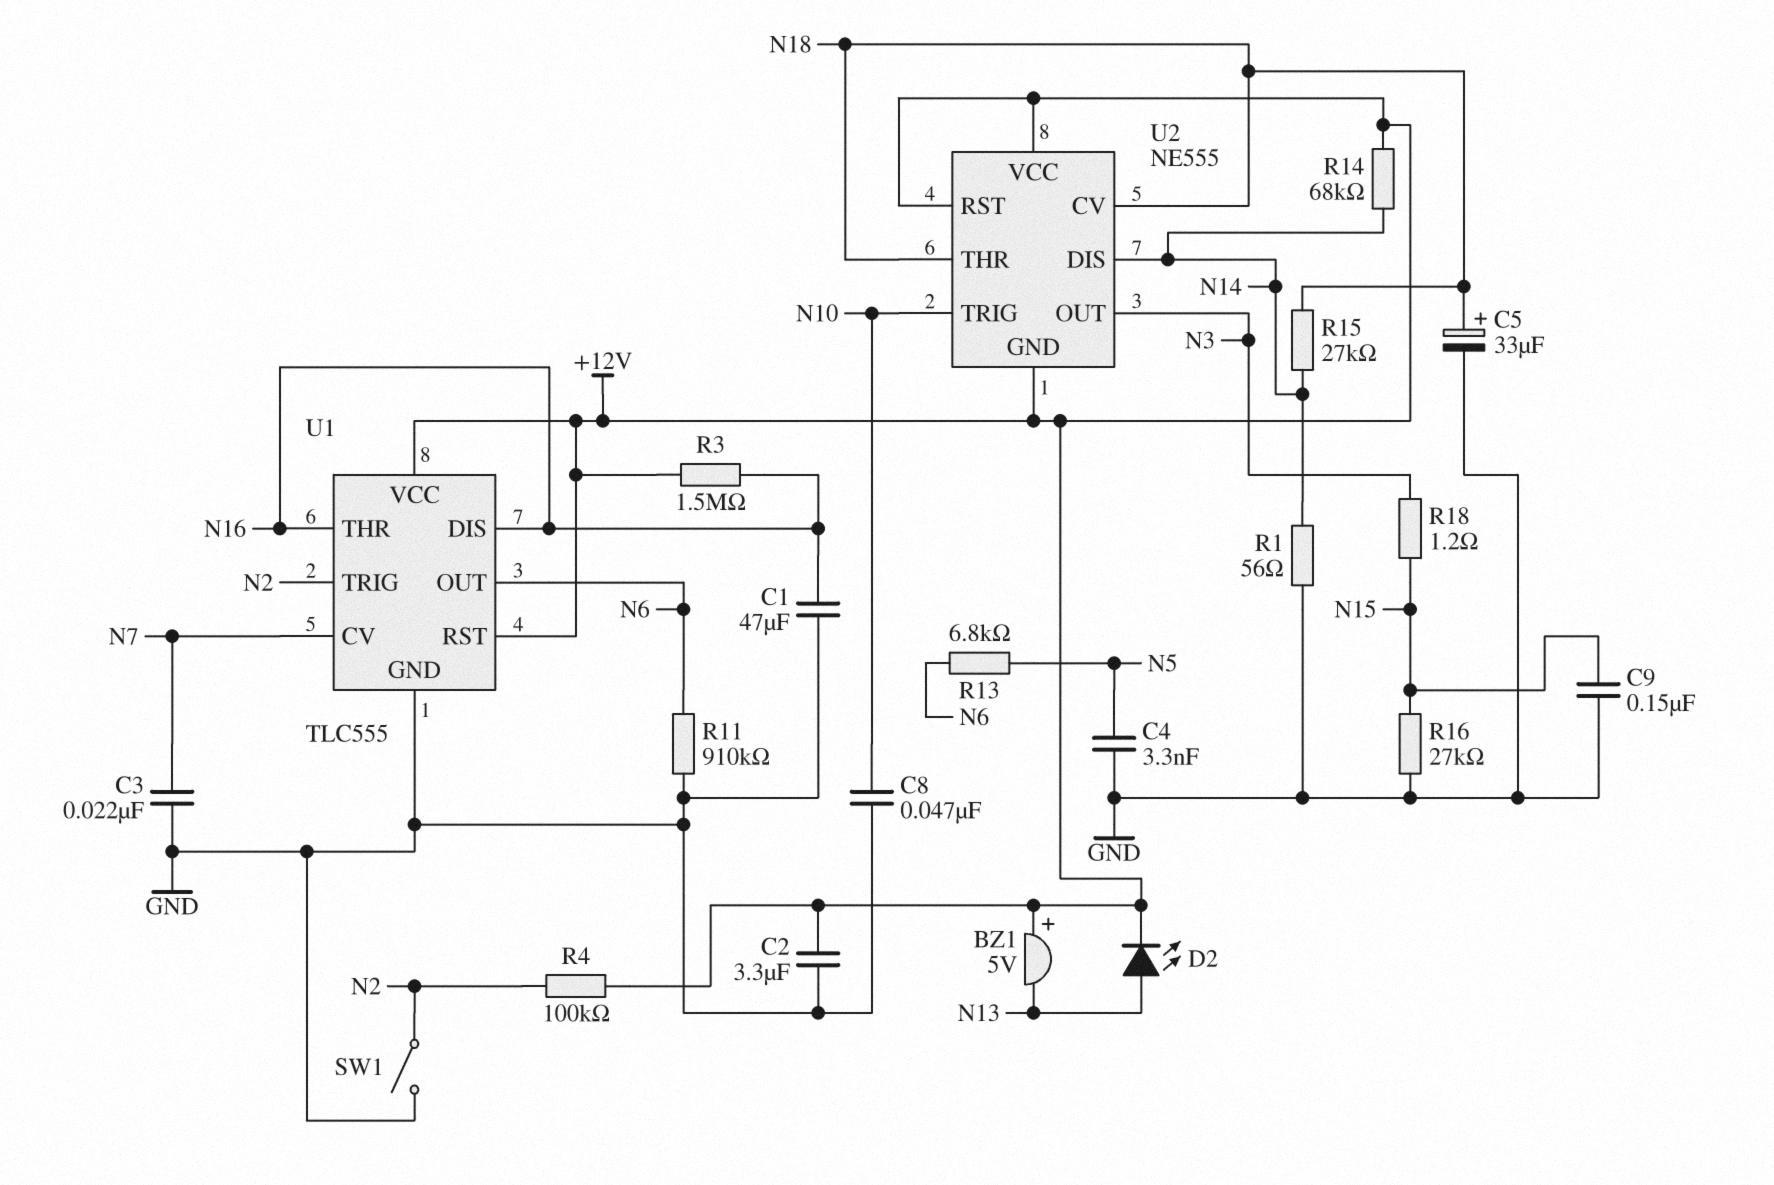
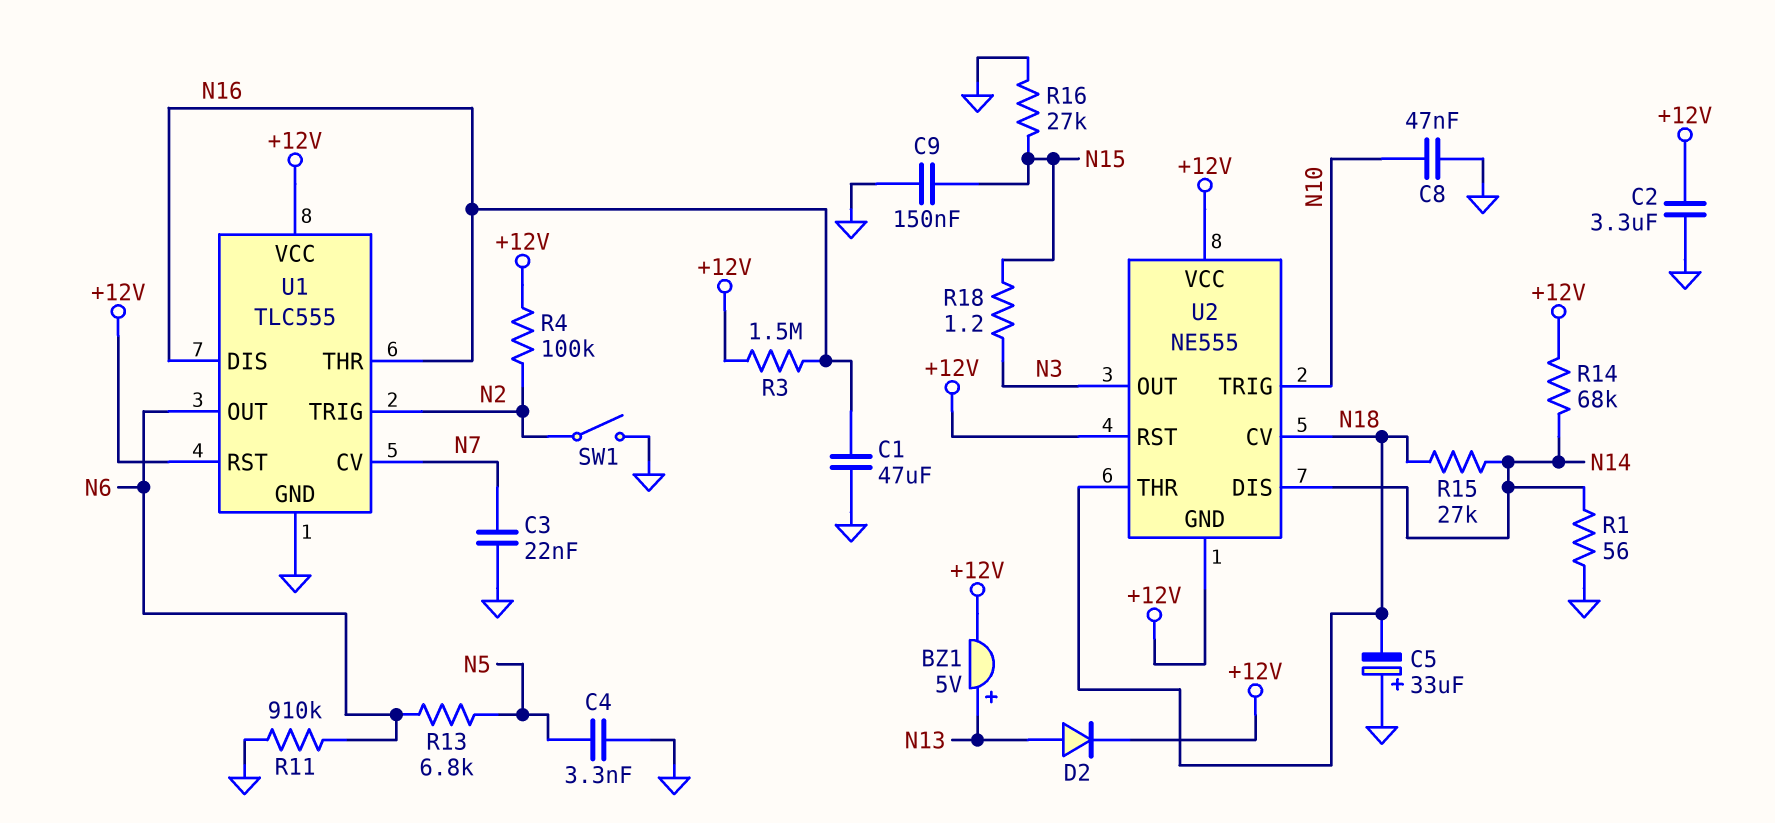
BZ1: buzzer 5V (plus +12V, minus N13) -> buzzer 5V (plus N13, minus +12V)
C5: 33uF (plus N18, minus GND) -> 33uF (plus GND, minus N18)
D2: LED (A N13, K +12V) -> diode (A N13, K +12V)

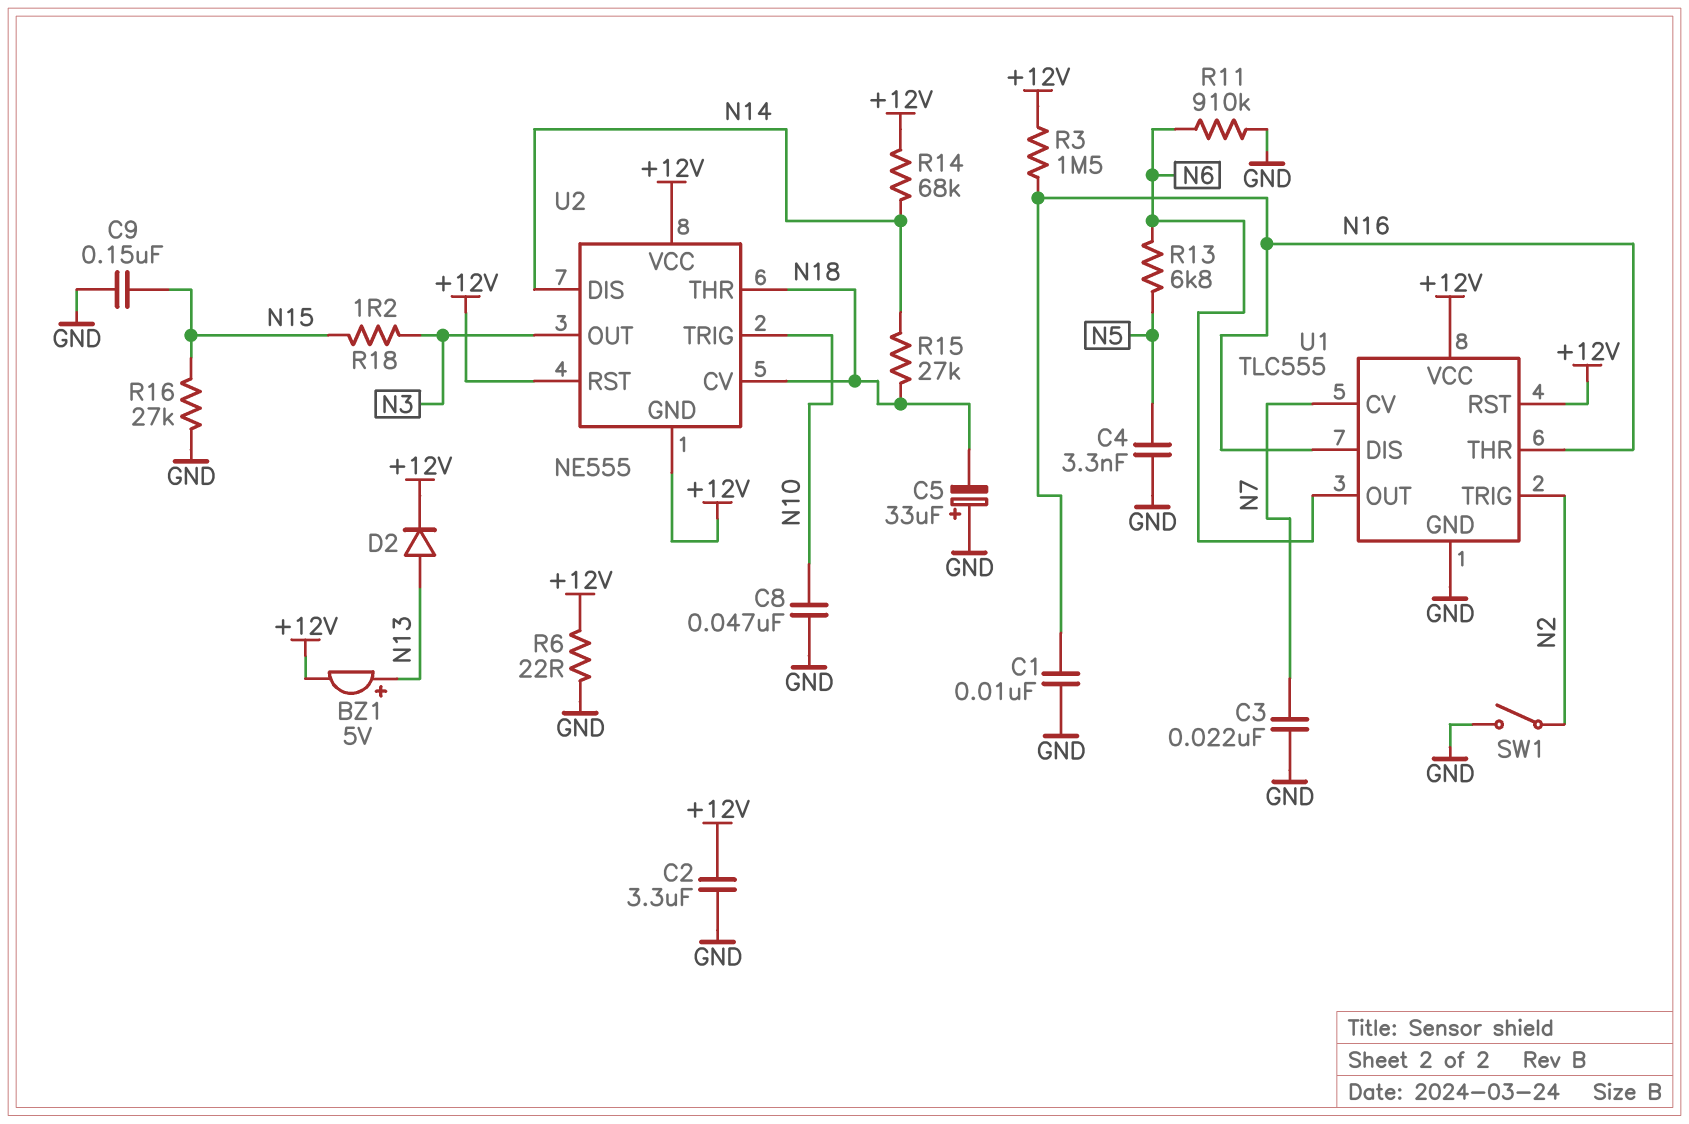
C1: 47uF (GND, N16) -> 10nF (GND, N16)
R1: 56 (GND, N14) -> none
R4: 100k (+12V, N2) -> none
R6: none -> 22 (+12V, GND)

